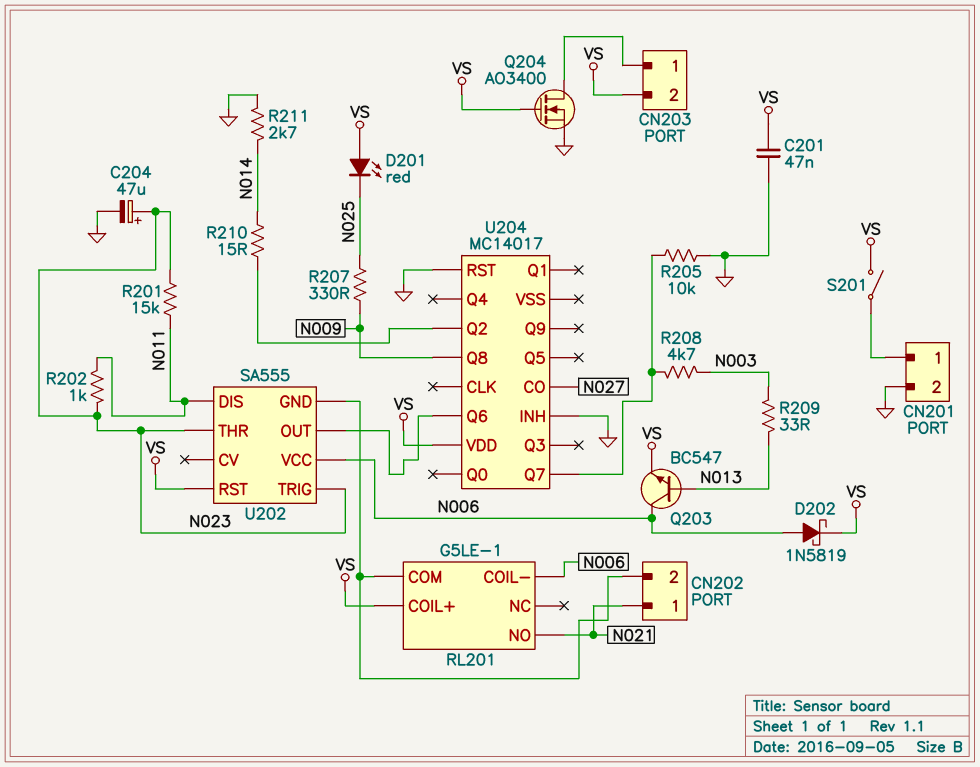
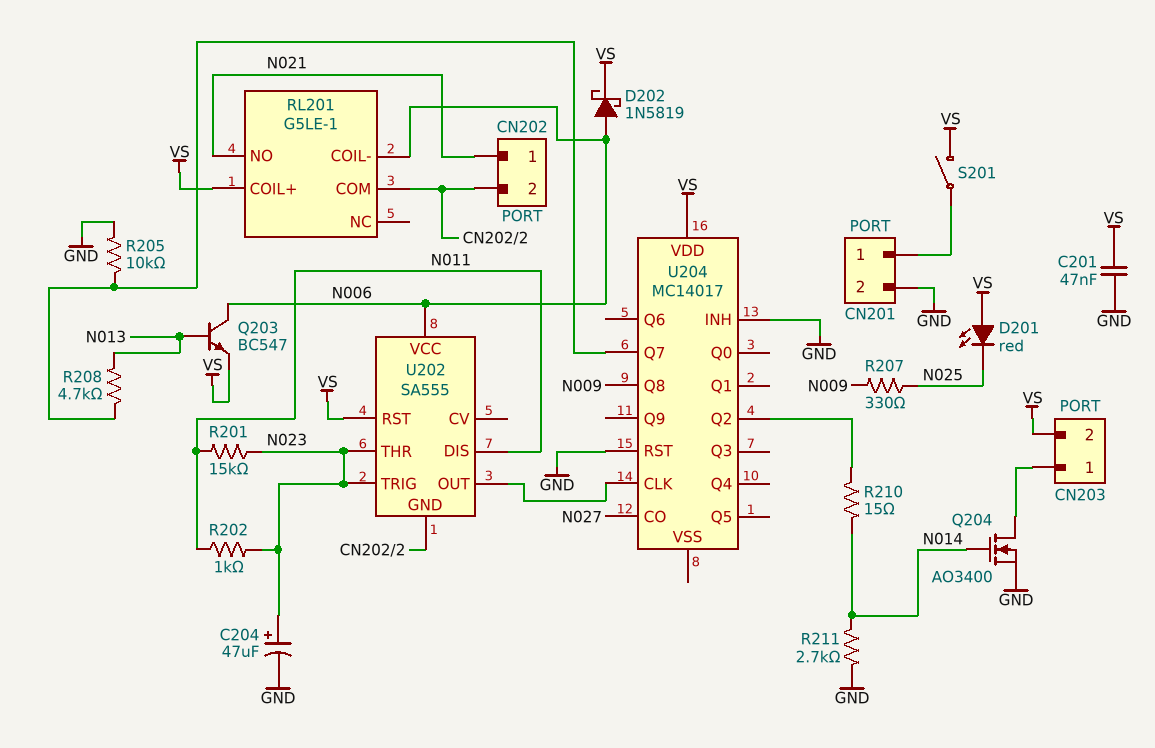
Q204: NMOS AO3400 (G VS, D CN203/1, S GND) -> NMOS AO3400 (G N014, D CN203/1, S GND)
R208: 4.7k (N003, U204/Q7) -> 4.7k (N013, U204/Q7)
R209: 33 (N003, N013) -> none
U204 pin CLK: none -> U202/OUT
U204 pin Q6: U202/OUT -> none

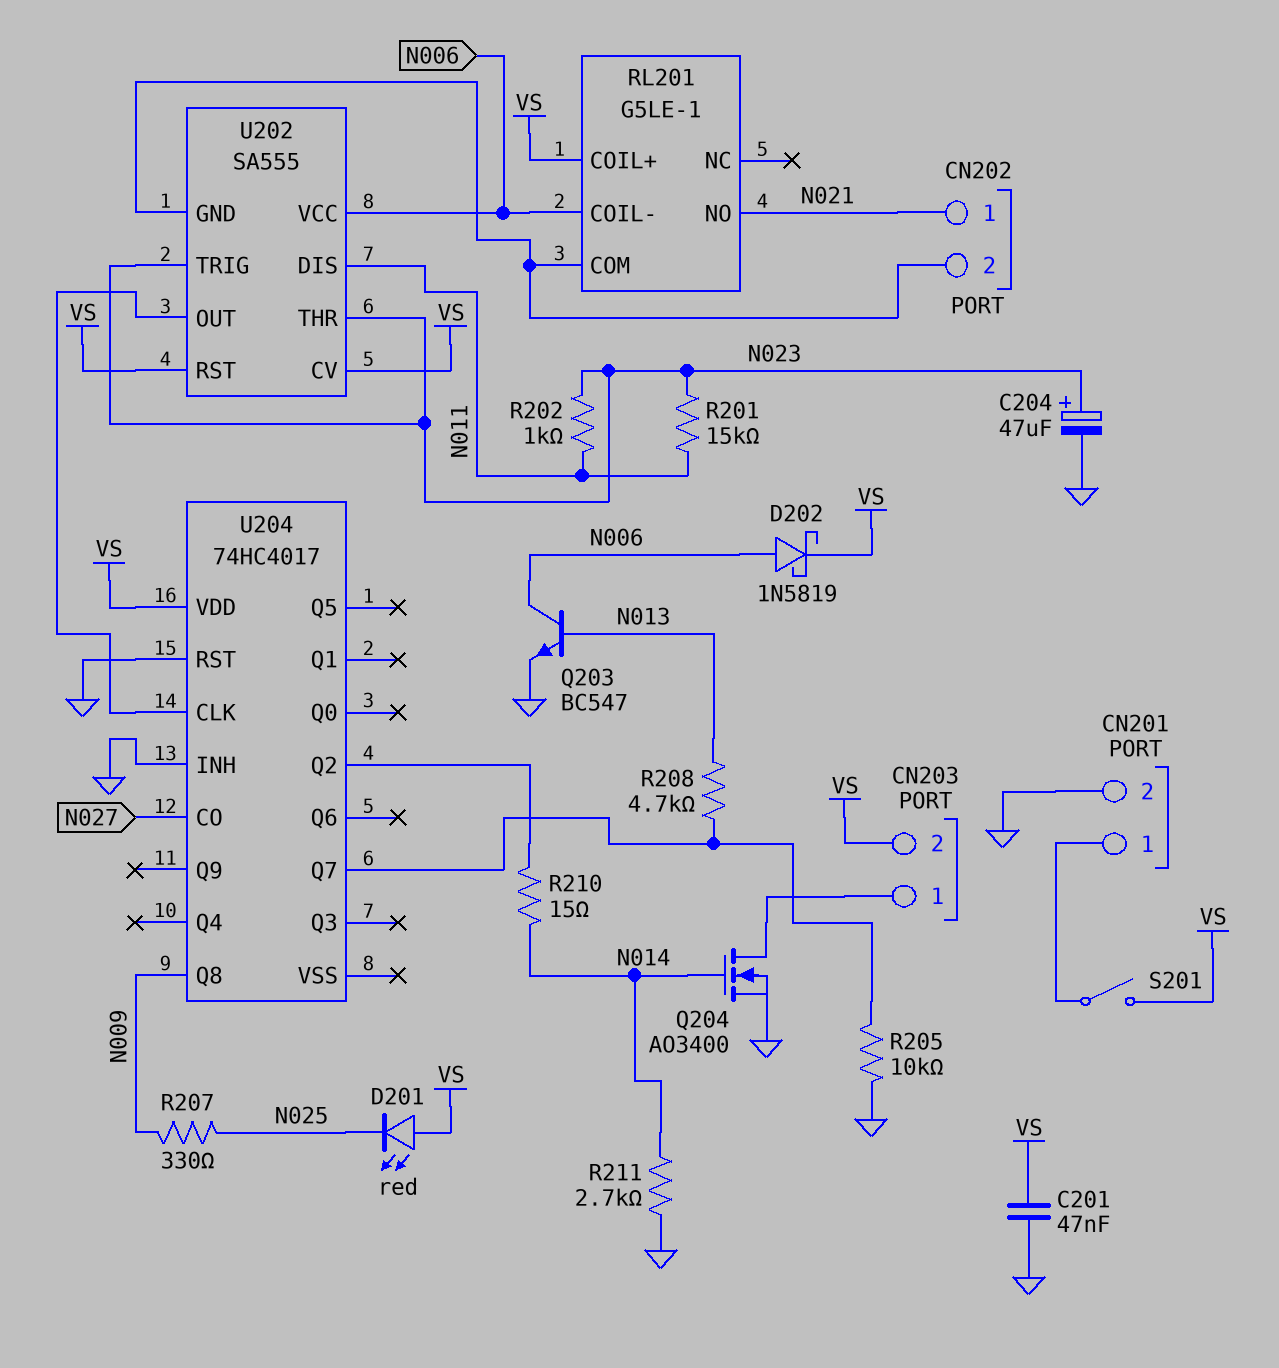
Q203: NPN BC547 (B N013, C N006, E VS) -> NPN BC547 (B N013, C N006, E GND)
U202 pin CV: none -> VS
U204: MC14017 -> 74HC4017

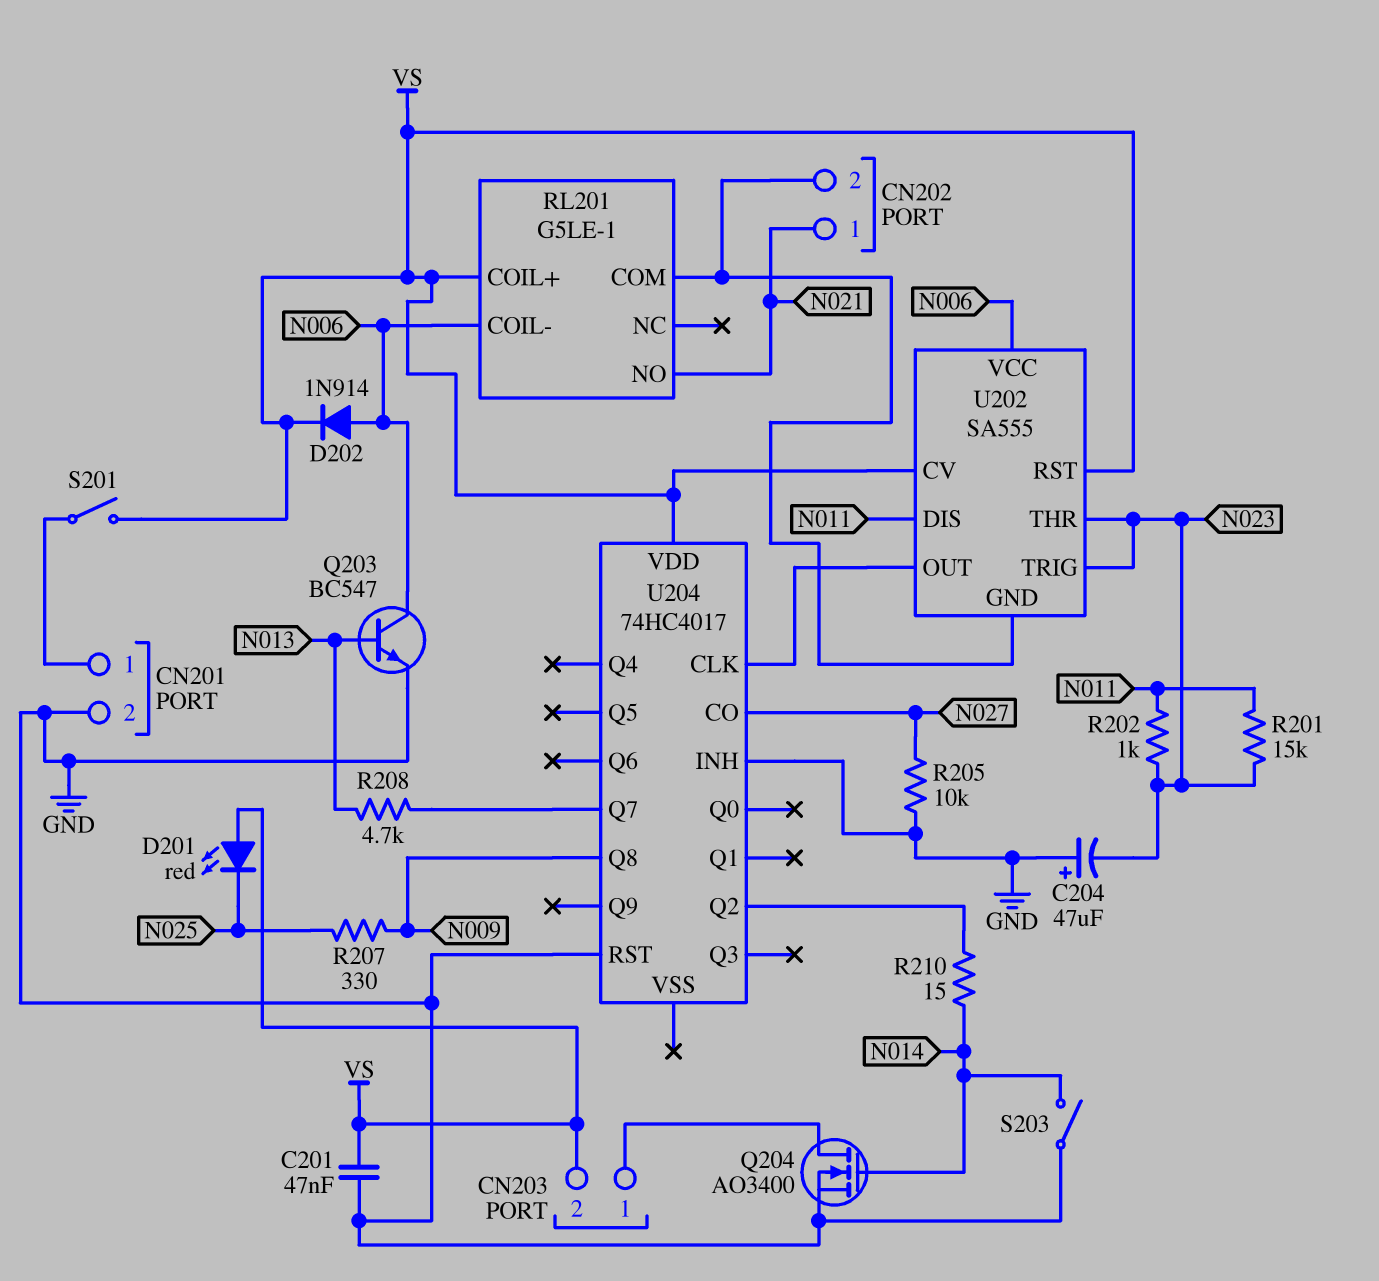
C204: 47uF (plus N023, minus GND) -> 47uF (plus GND, minus N023)
D202: schottky 1N5819 (A N006, K VS) -> diode 1N914 (A N006, K VS)
R205: 10k (GND, U204/Q7) -> 10k (GND, N027)
R211: 2.7k (GND, N014) -> none
S203: none -> switch (GND, N014)

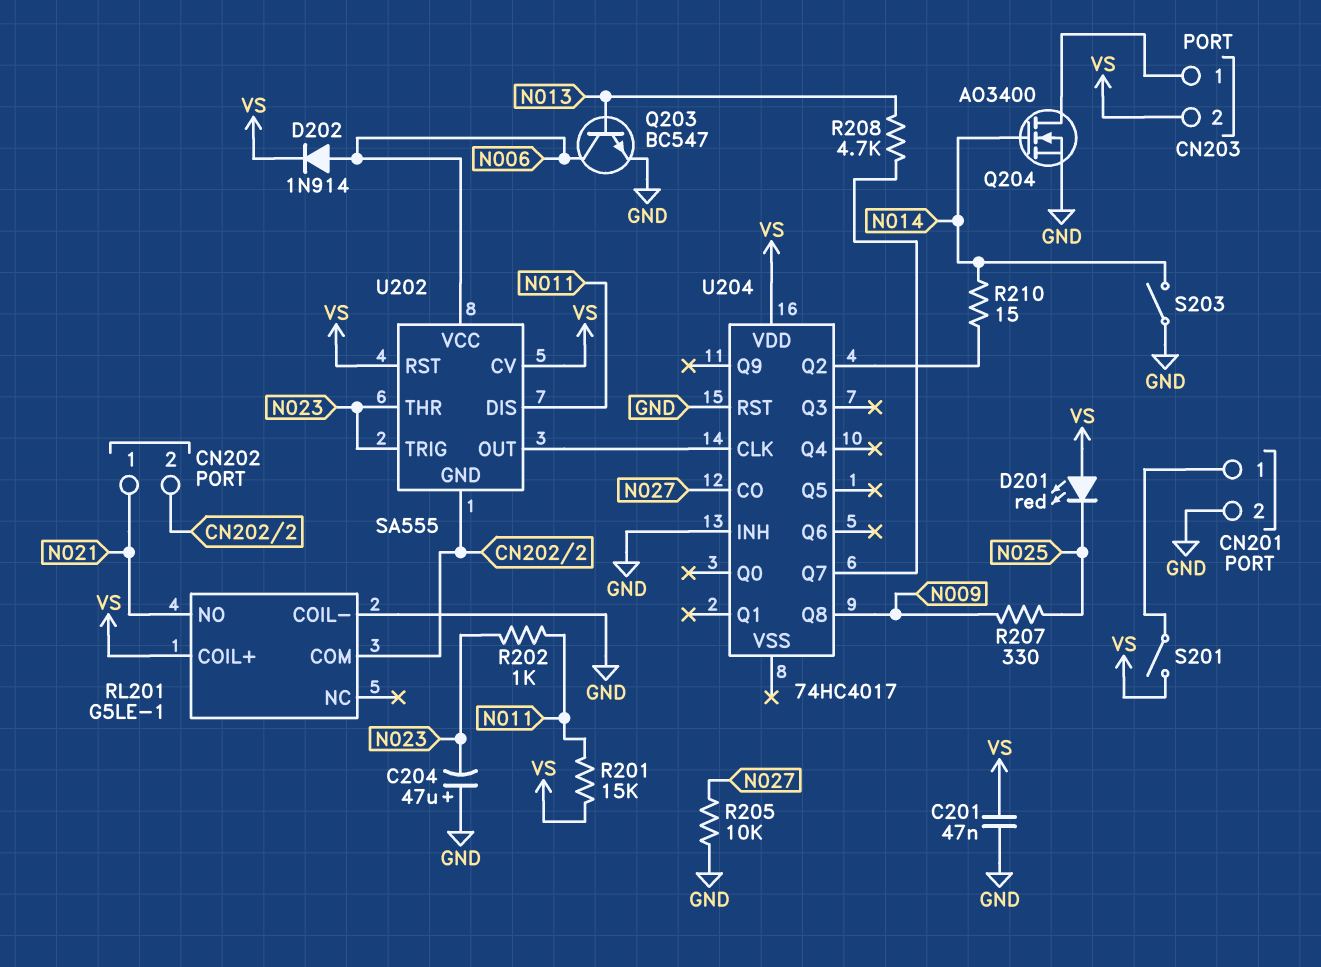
R201: 15k (N011, N023) -> 15k (N011, VS)
RL201 pin COIL-: N006 -> GND

